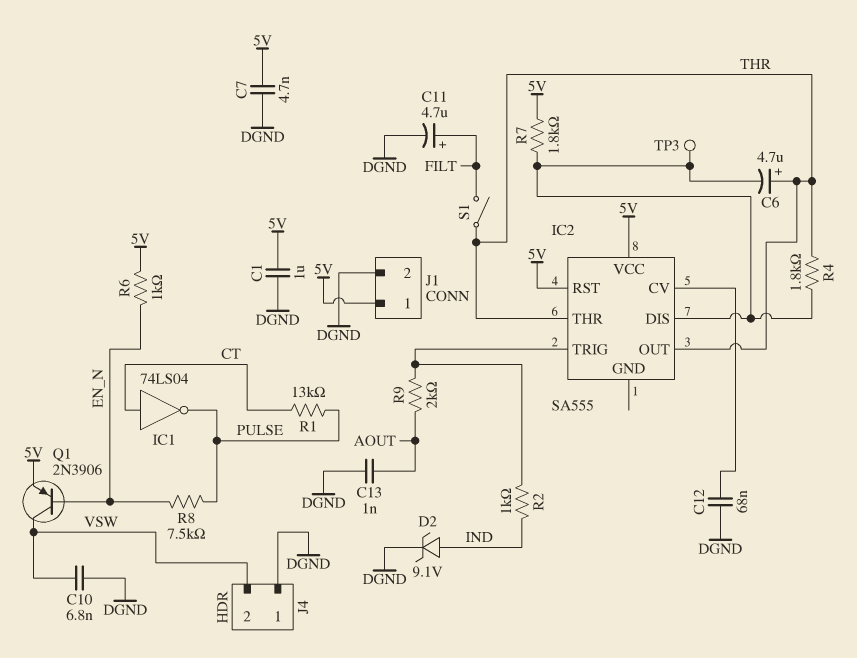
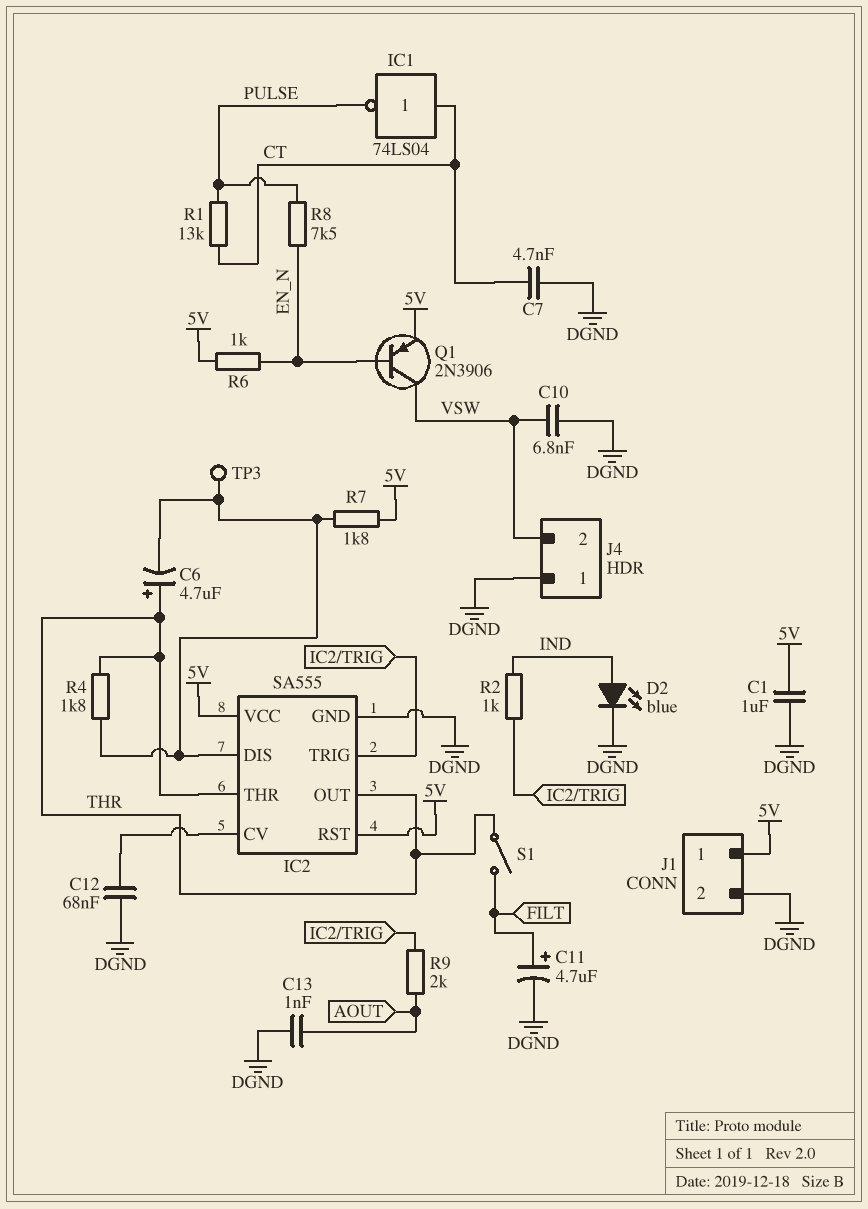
C7: 4.7nF (5V, DGND) -> 4.7nF (CT, DGND)
D2: zener 9.1V (A IND, K DGND) -> LED blue (A IND, K DGND)
IC2 pin GND: none -> DGND

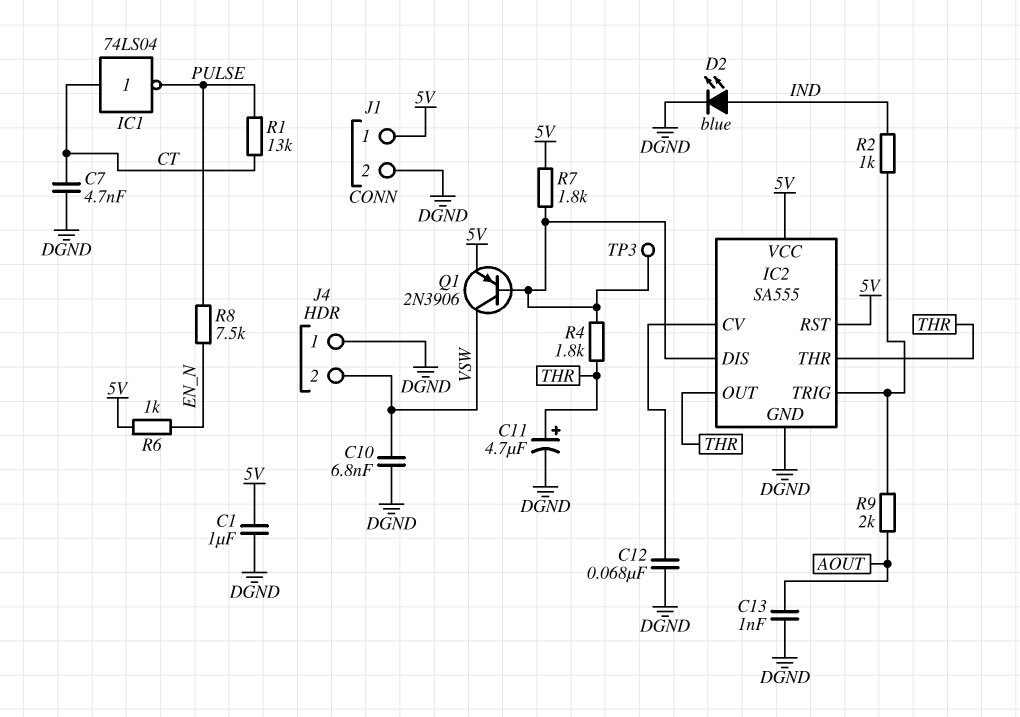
C6: 4.7uF (plus THR, minus IC2/DIS) -> none
C11: 4.7uF (plus FILT, minus DGND) -> 4.7uF (plus THR, minus DGND)
Q1: PNP 2N3906 (B EN_N, C VSW, E 5V) -> PNP 2N3906 (B IC2/DIS, C VSW, E 5V)
S1: switch (FILT, THR) -> none

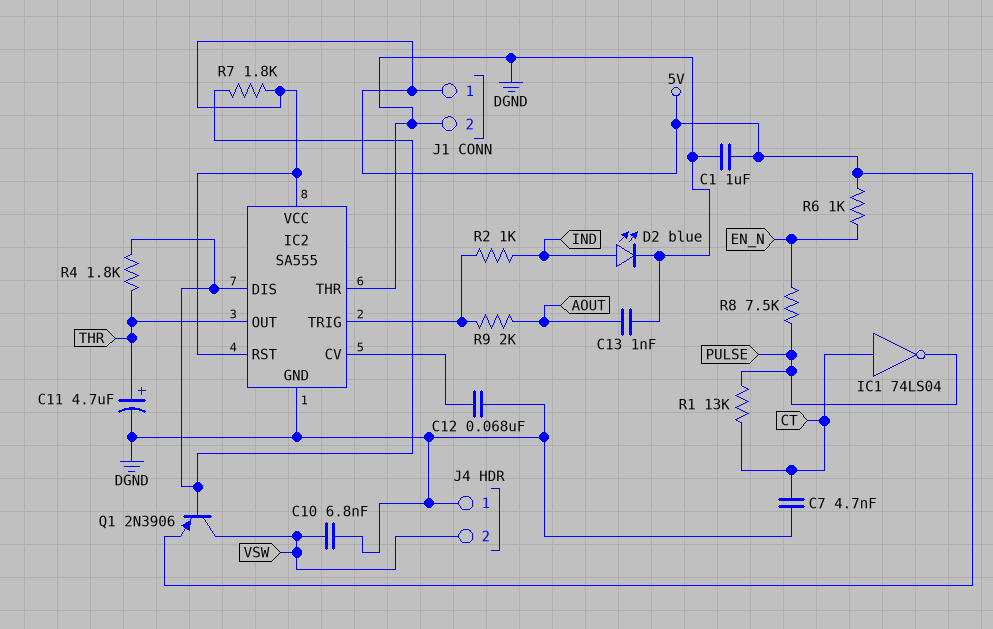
IC2 pin THR: THR -> DGND
TP3: test point (IC2/DIS) -> none

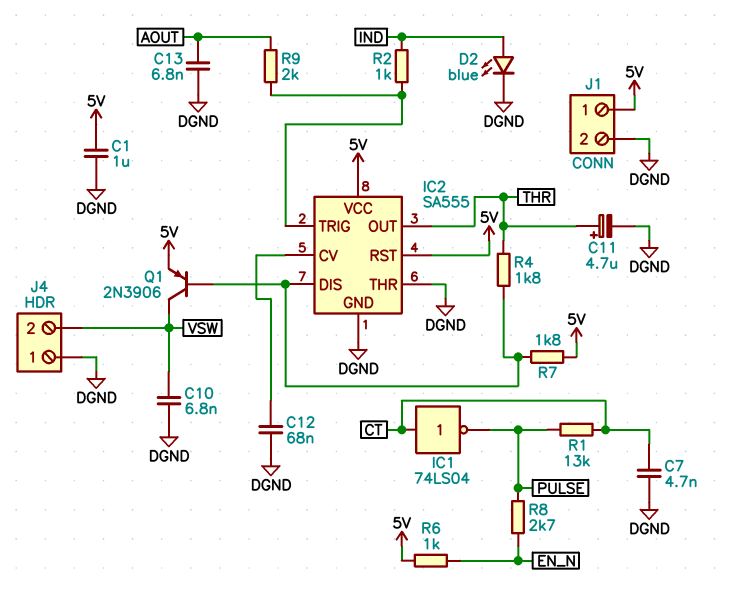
C13: 1nF (AOUT, DGND) -> 6.8nF (AOUT, DGND)
R8: 7.5k (EN_N, PULSE) -> 2.7k (EN_N, PULSE)

